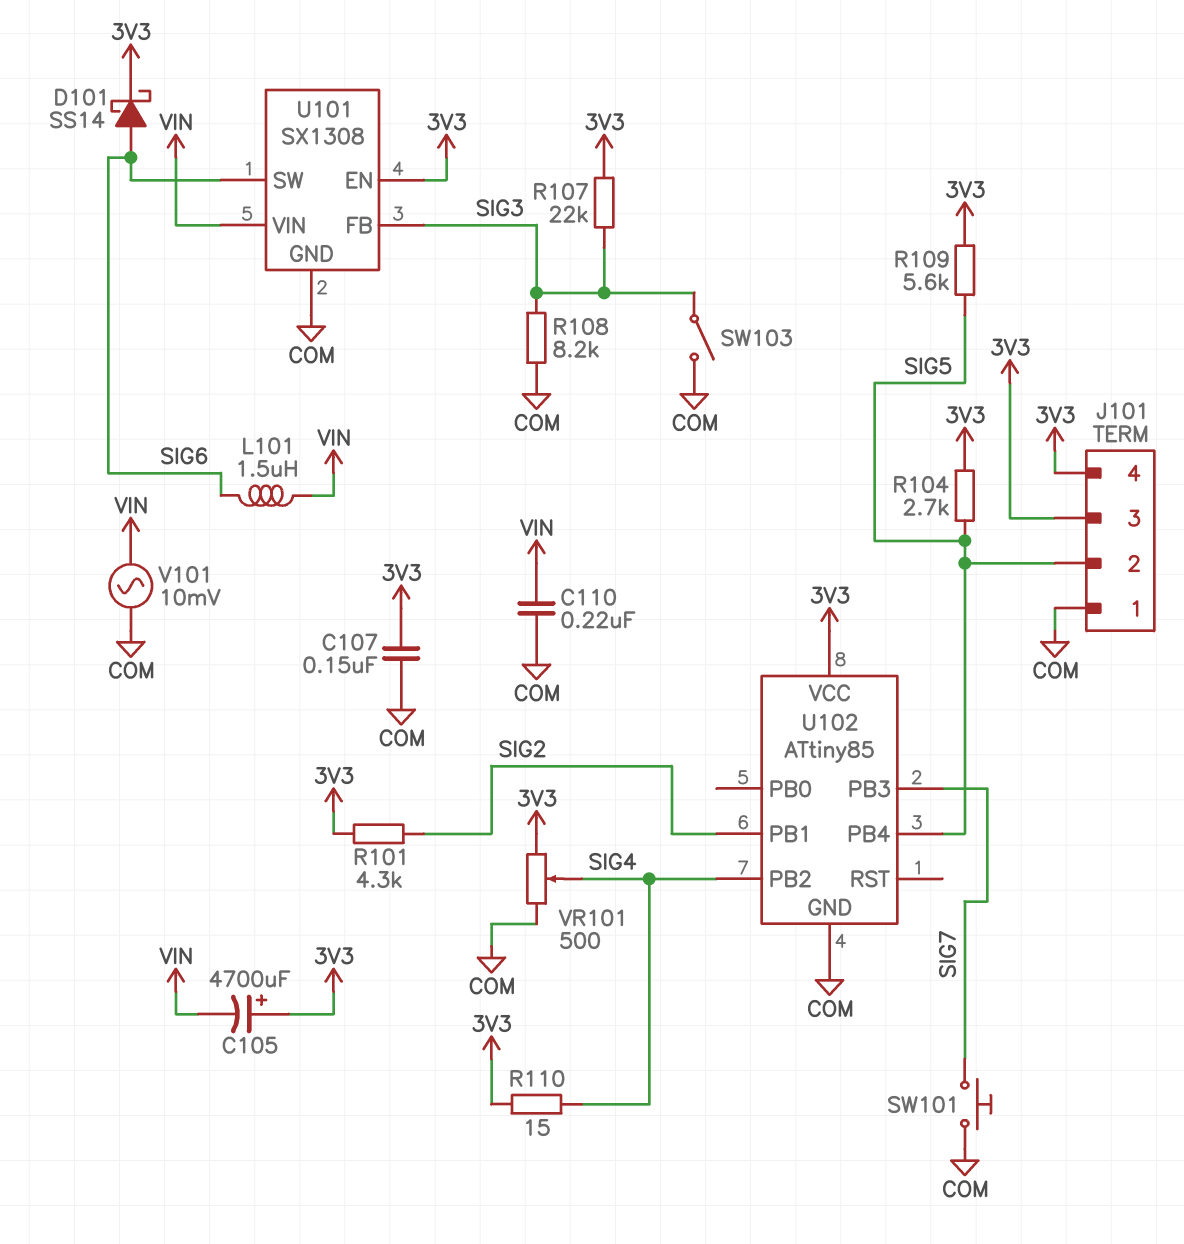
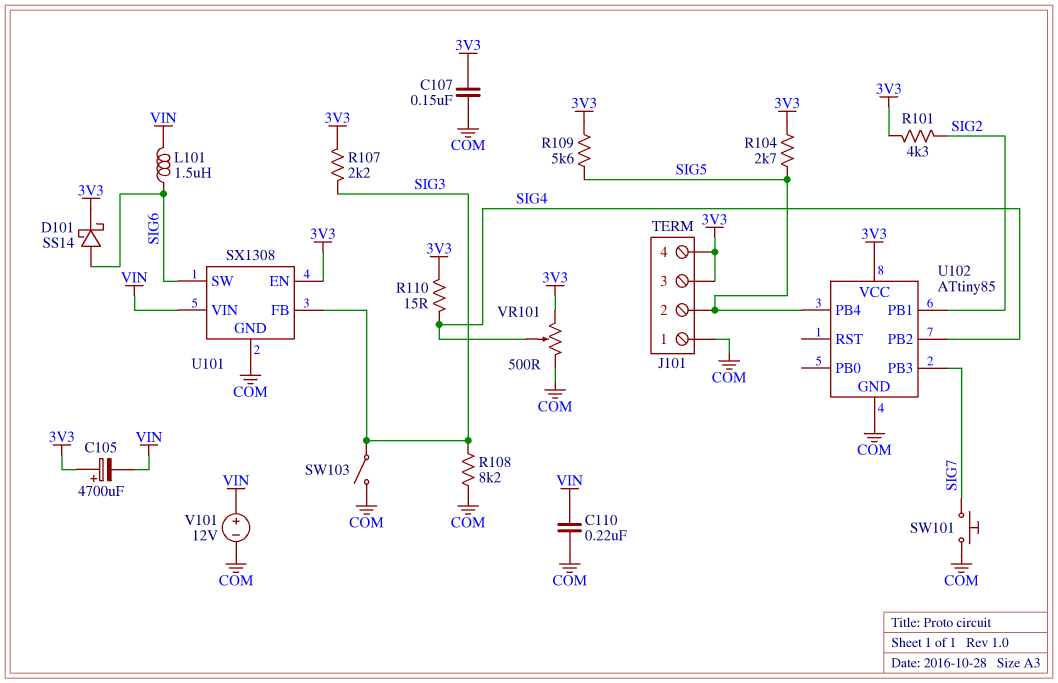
R107: 22k (3V3, SIG3) -> 2.2k (3V3, SIG3)
V101: AC 10mV (COM, VIN) -> 12V (plus VIN, minus COM)

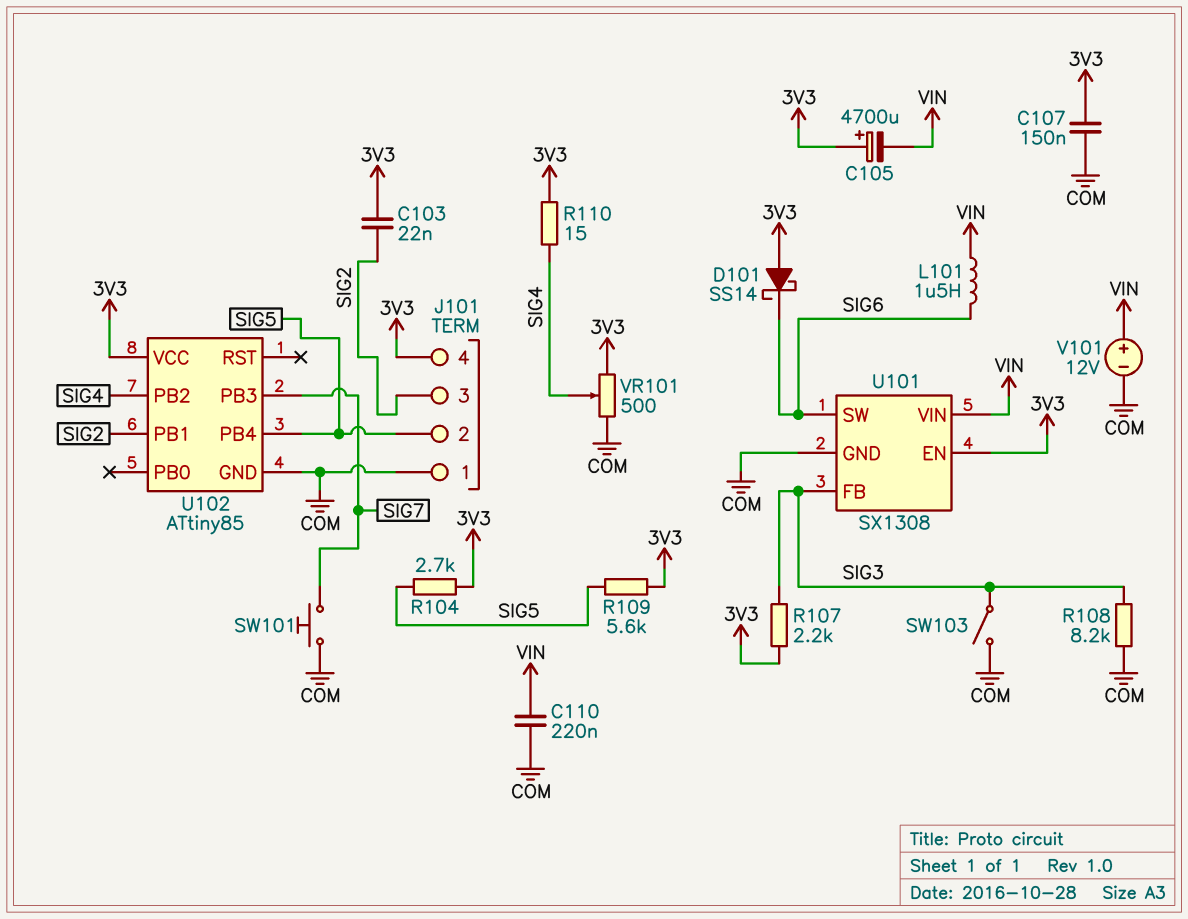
C103: none -> 22nF (3V3, SIG2)
D101: schottky SS14 (A SIG6, K 3V3) -> schottky SS14 (A 3V3, K SIG6)
J101 pin 3: 3V3 -> SIG2
R101: 4.3k (3V3, SIG2) -> none

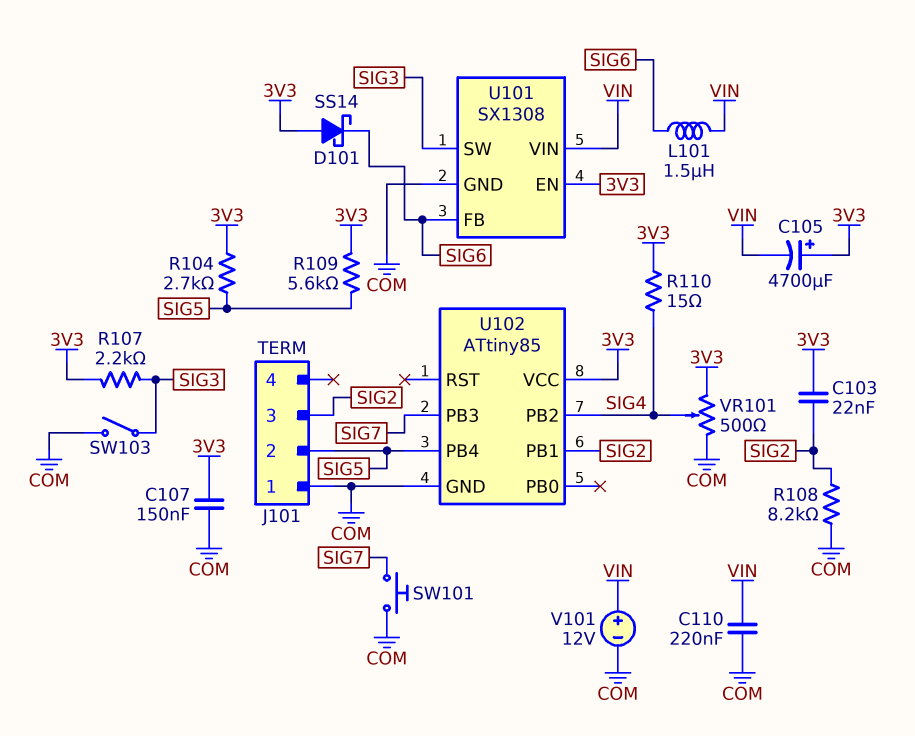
J101 pin 4: 3V3 -> none
R108: 8.2k (COM, SIG3) -> 8.2k (COM, SIG2)
U101 pin FB: SIG3 -> SIG6
U101 pin SW: SIG6 -> SIG3

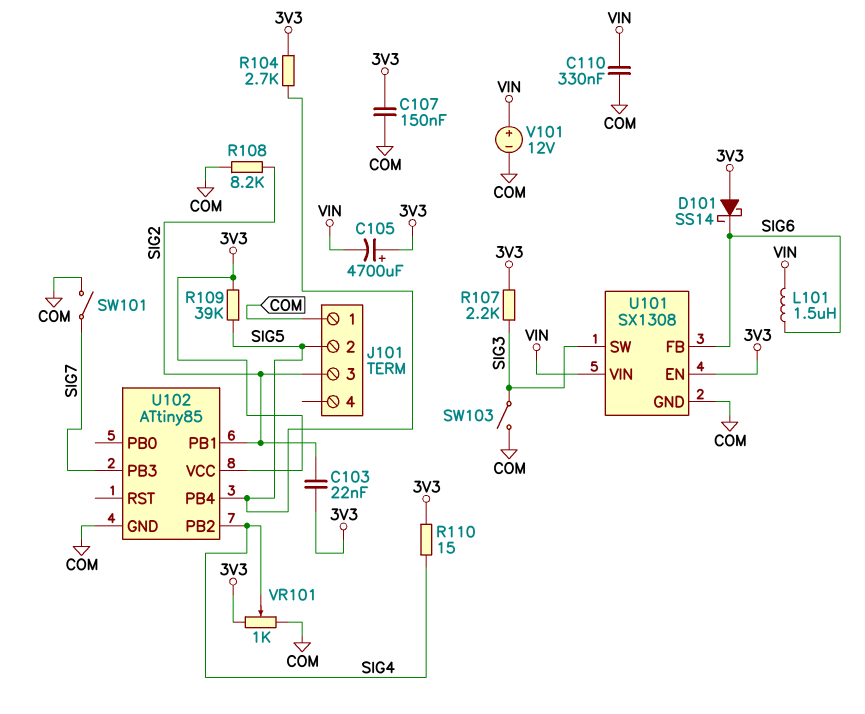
C110: 220nF (COM, VIN) -> 330nF (COM, VIN)
R109: 5.6k (3V3, SIG5) -> 39k (3V3, SIG5)
SW101: button (COM, SIG7) -> switch (COM, SIG7)
VR101: 500 (3V3, COM, wiper SIG4) -> 1k (3V3, COM, wiper SIG4)

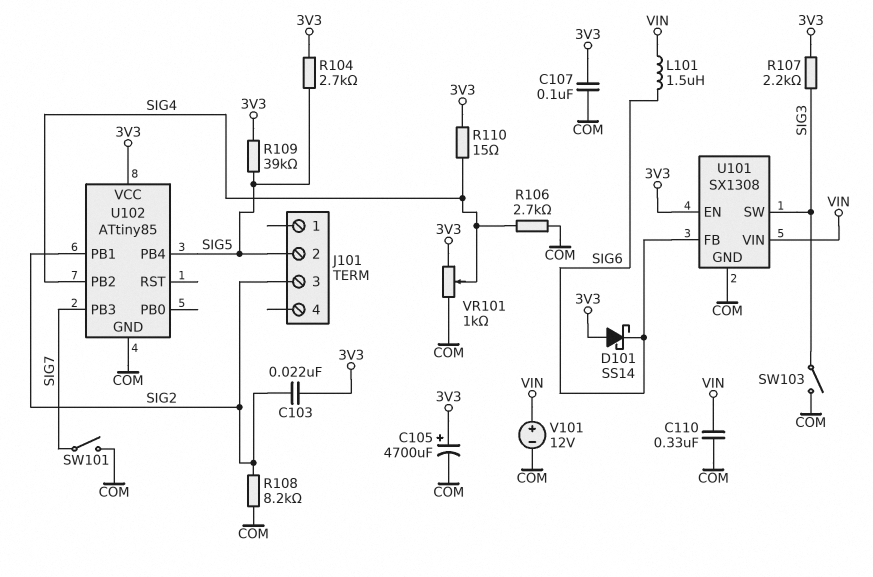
C105: 4700uF (plus 3V3, minus VIN) -> 4700uF (plus 3V3, minus COM)
C107: 150nF (3V3, COM) -> 100nF (3V3, COM)
J101 pin 1: COM -> none
R106: none -> 2.7k (COM, SIG4)

